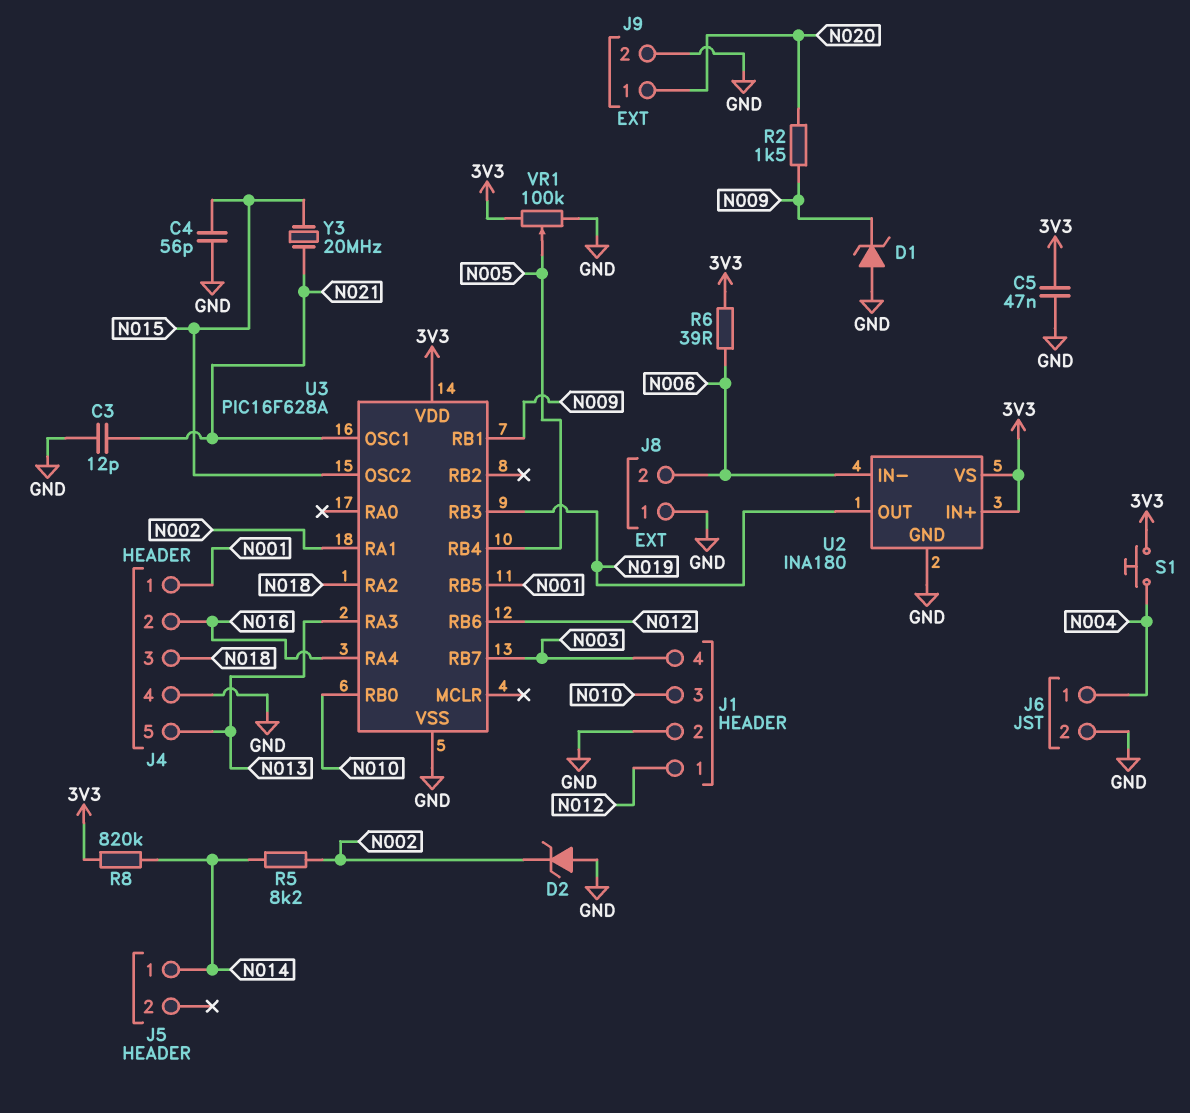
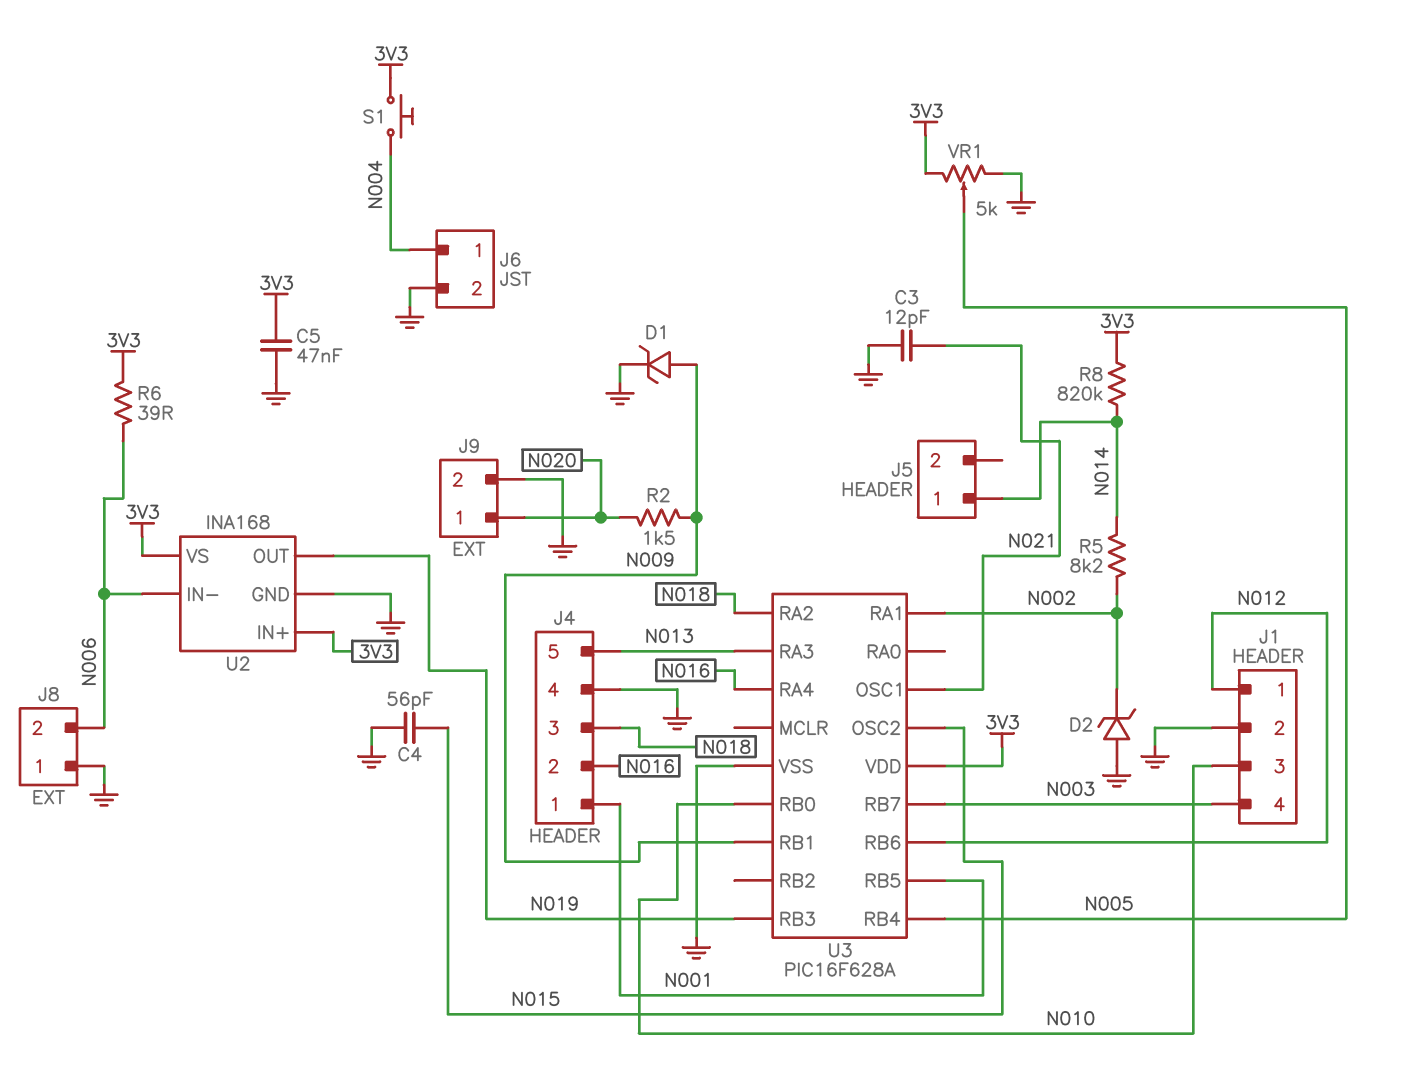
D1: zener (A GND, K N009) -> zener (A N009, K GND)
U2: INA180 -> INA168
VR1: 100k (3V3, GND, wiper N005) -> 5k (3V3, GND, wiper N005)
Y3: 20MHz (N015, N021) -> none

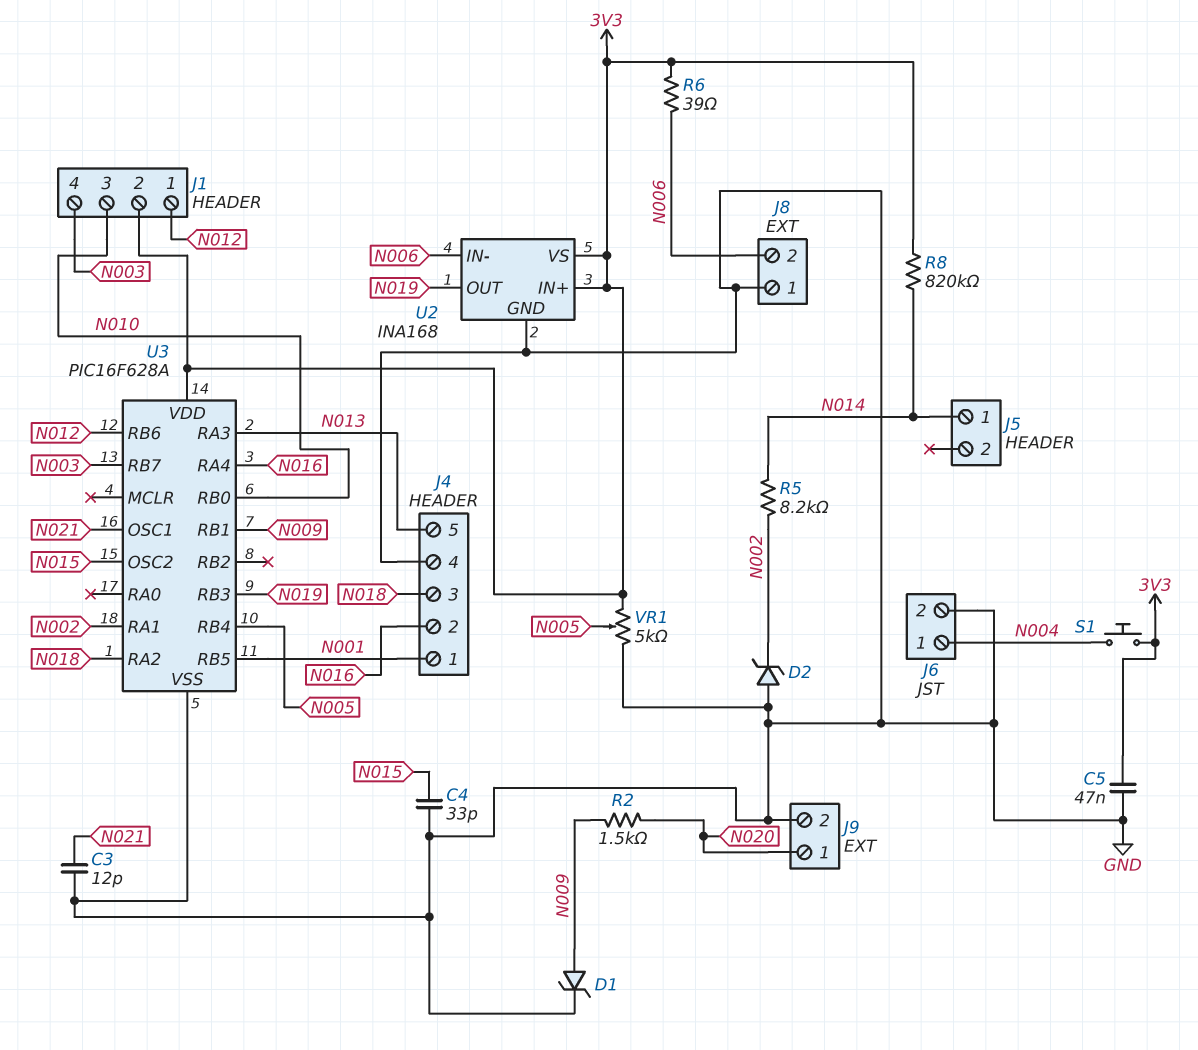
C4: 56pF (GND, N015) -> 33pF (GND, N015)
J1 pin 2: GND -> 3V3

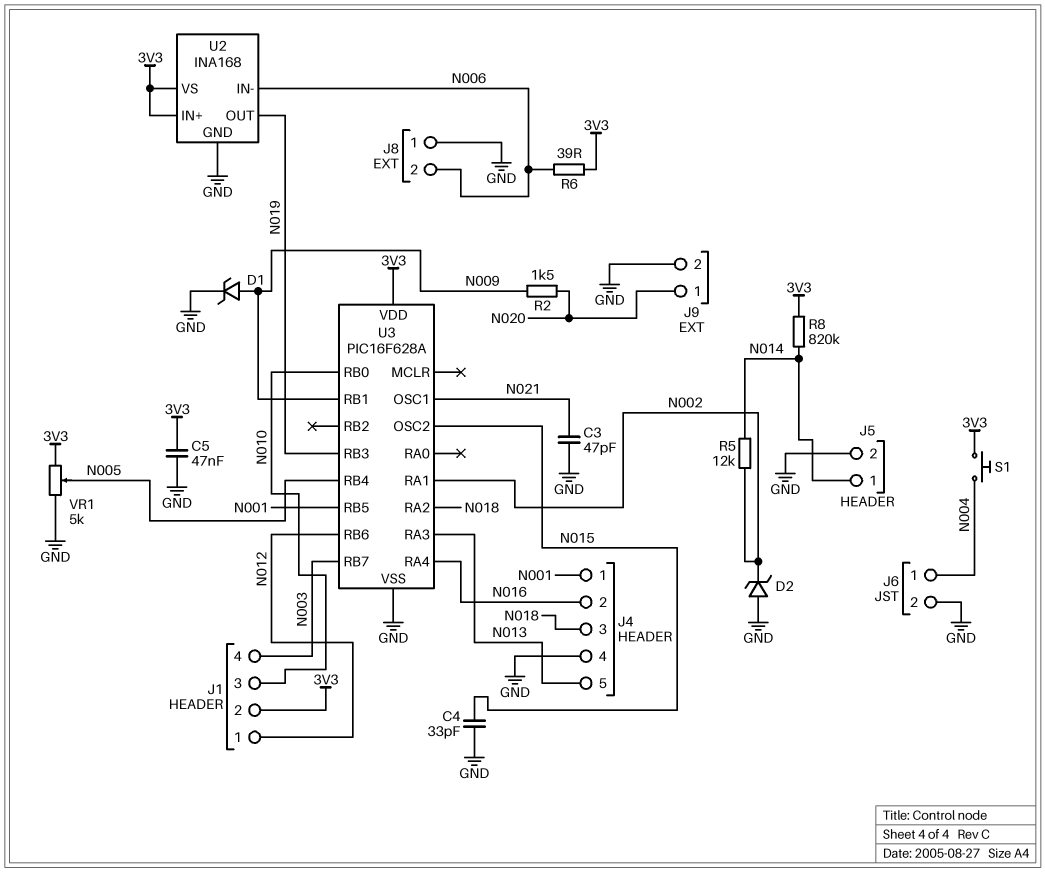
C3: 12pF (GND, N021) -> 47pF (GND, N021)
J5 pin 2: none -> GND
R5: 8.2k (N002, N014) -> 12k (N002, N014)

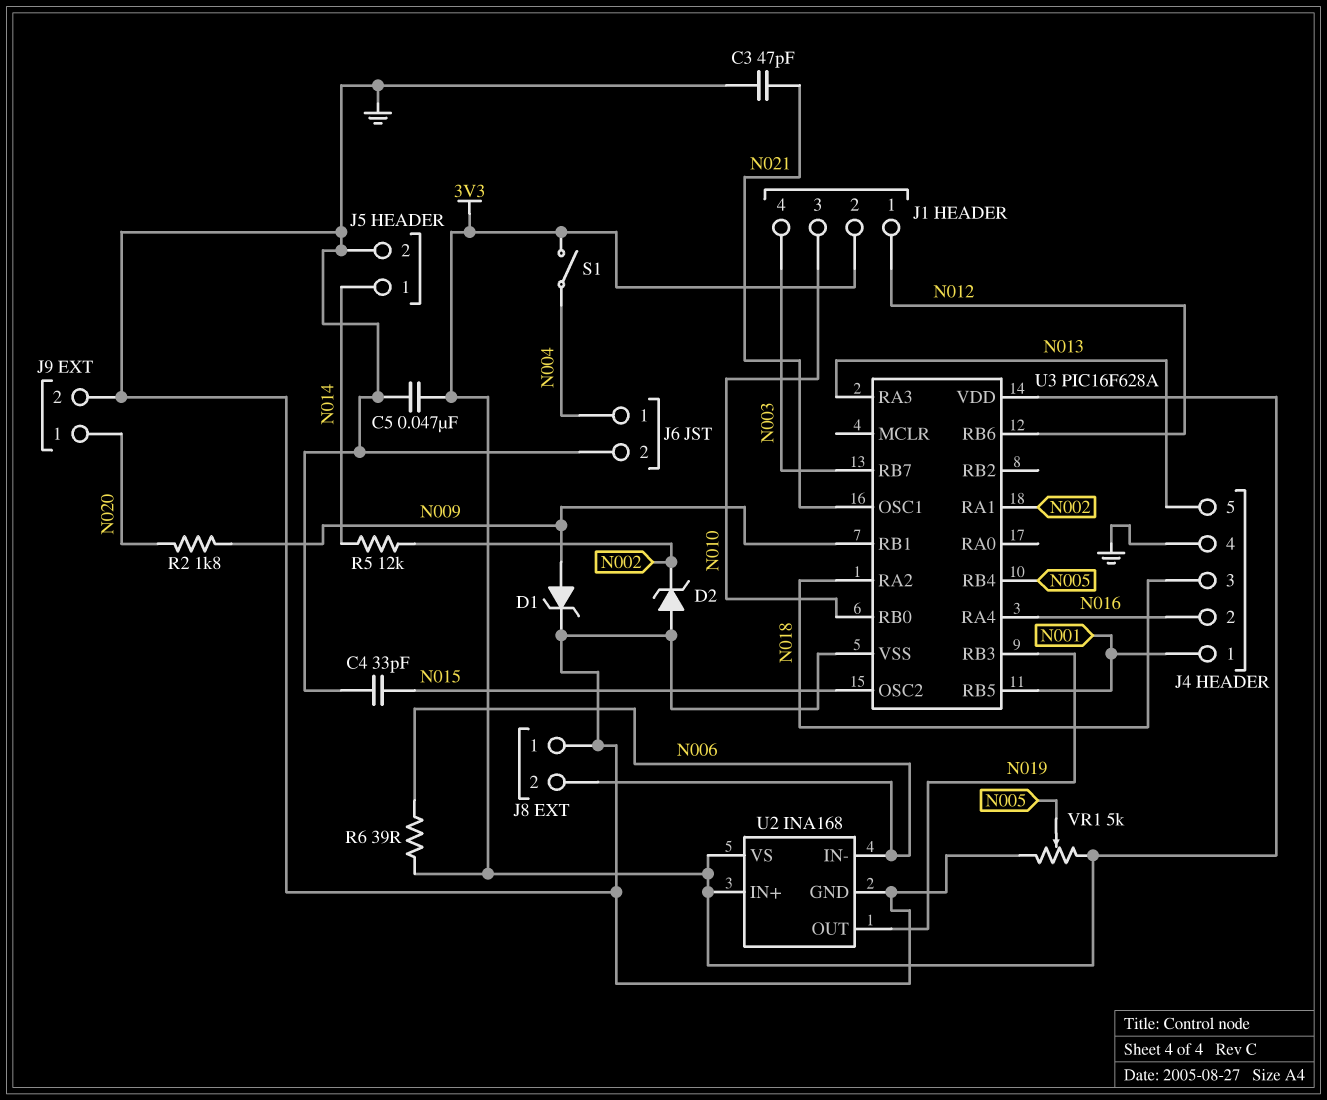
R2: 1.5k (N009, N020) -> 1.8k (N009, N020)
R8: 820k (3V3, N014) -> none
S1: button (3V3, N004) -> switch (3V3, N004)

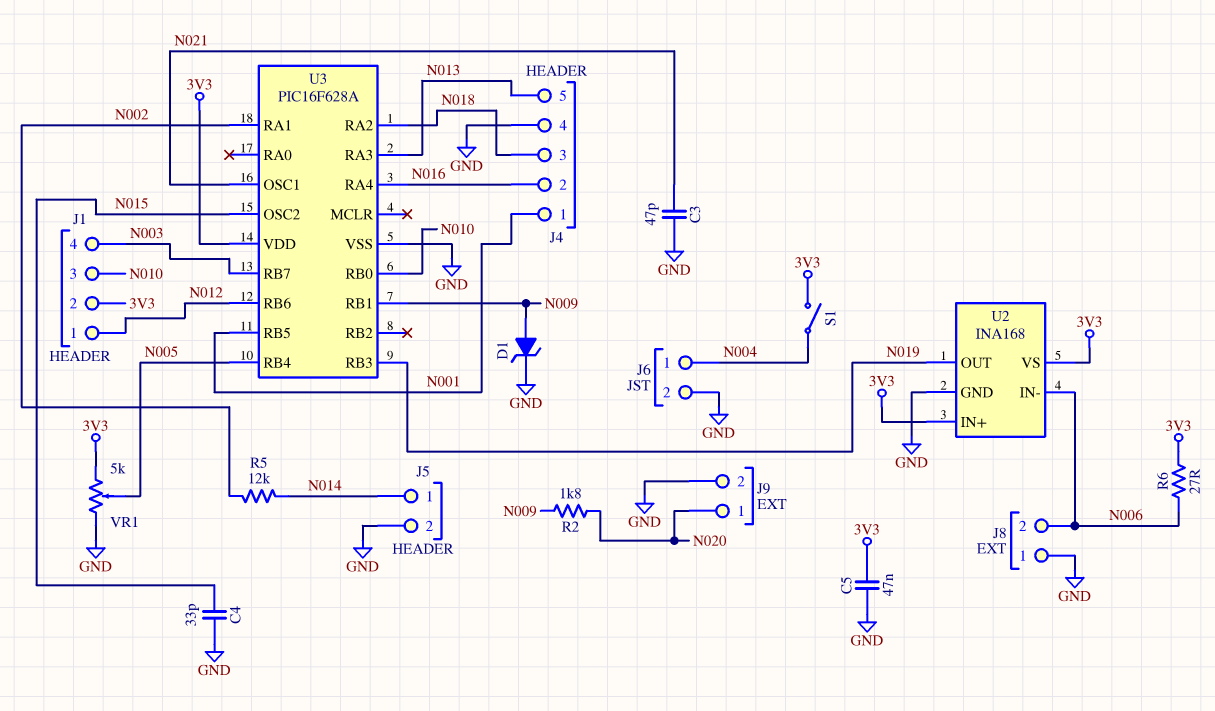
D2: zener (A GND, K N002) -> none
R6: 39 (3V3, N006) -> 27 (3V3, N006)

